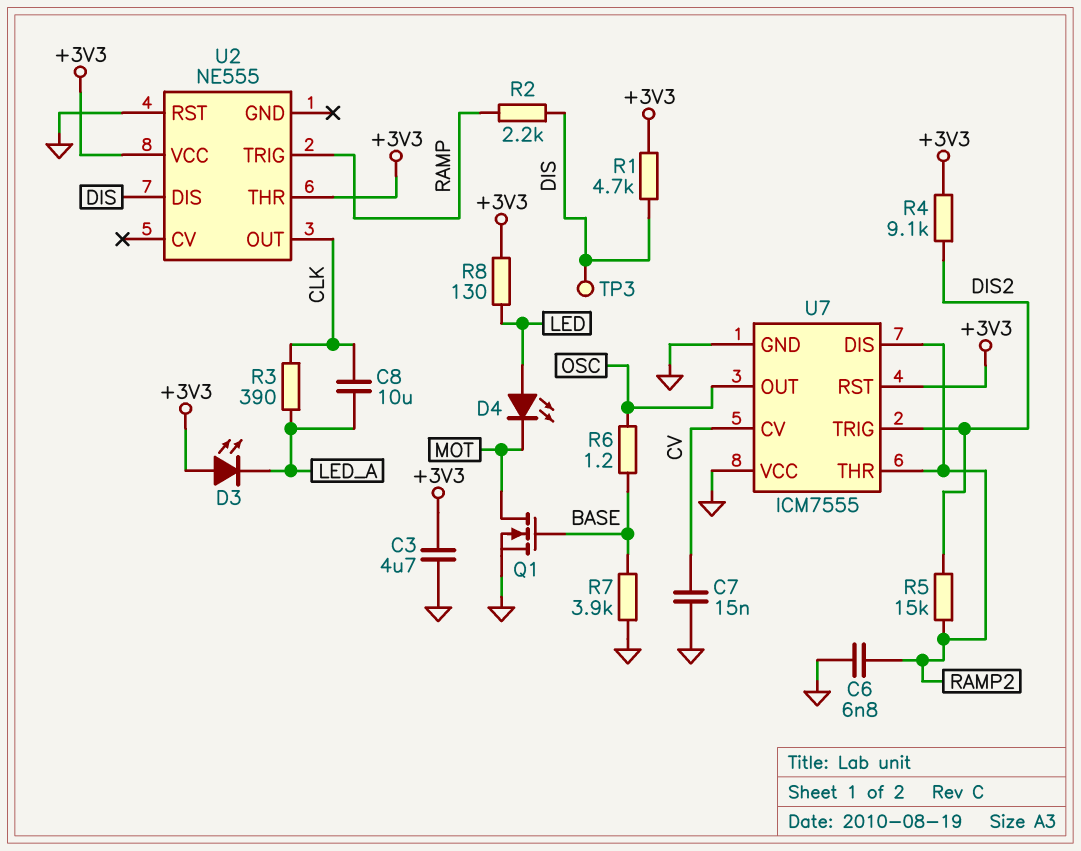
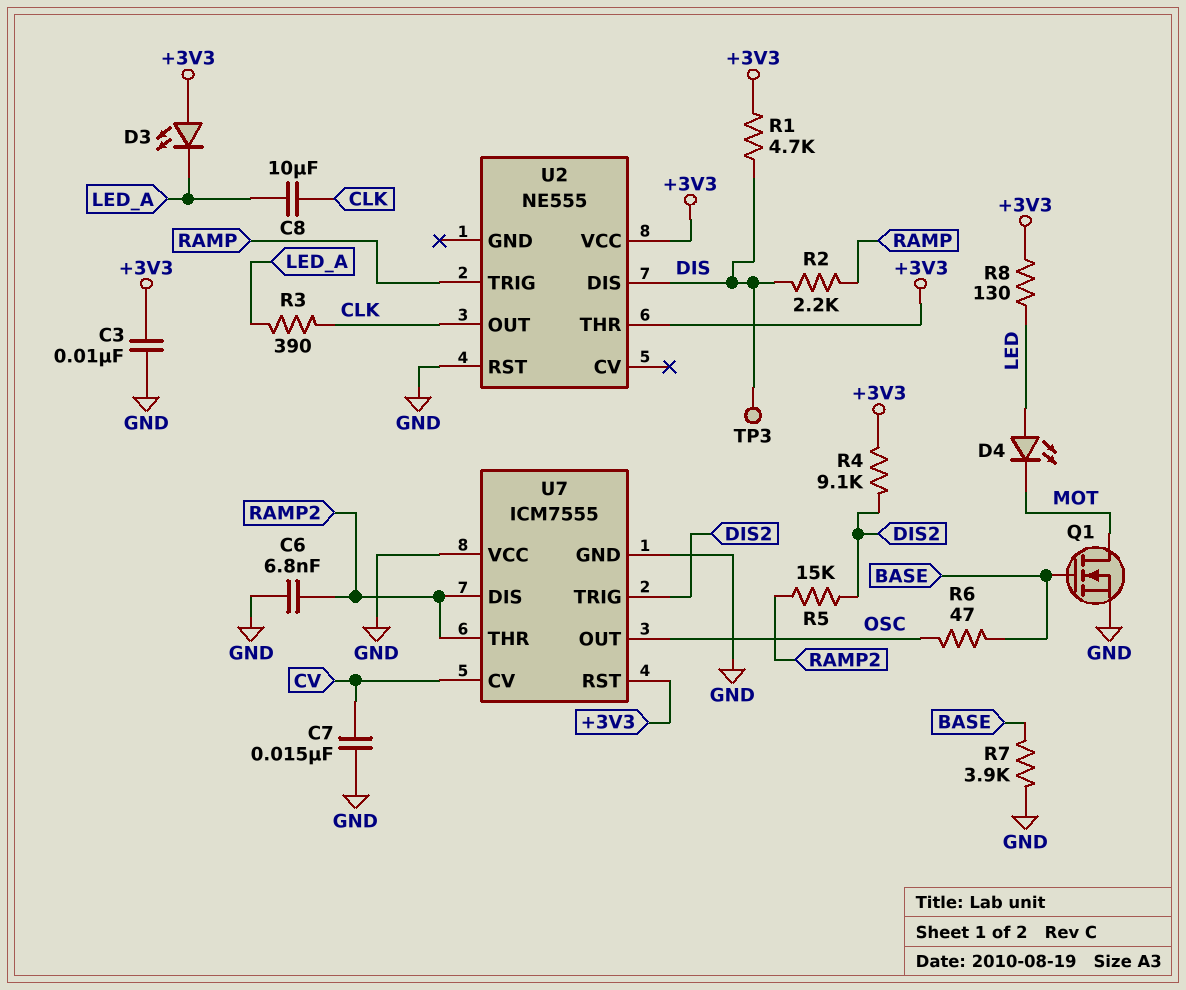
C3: 4.7uF (+3V3, GND) -> 10nF (+3V3, GND)
R6: 1.2 (BASE, OSC) -> 47 (BASE, OSC)

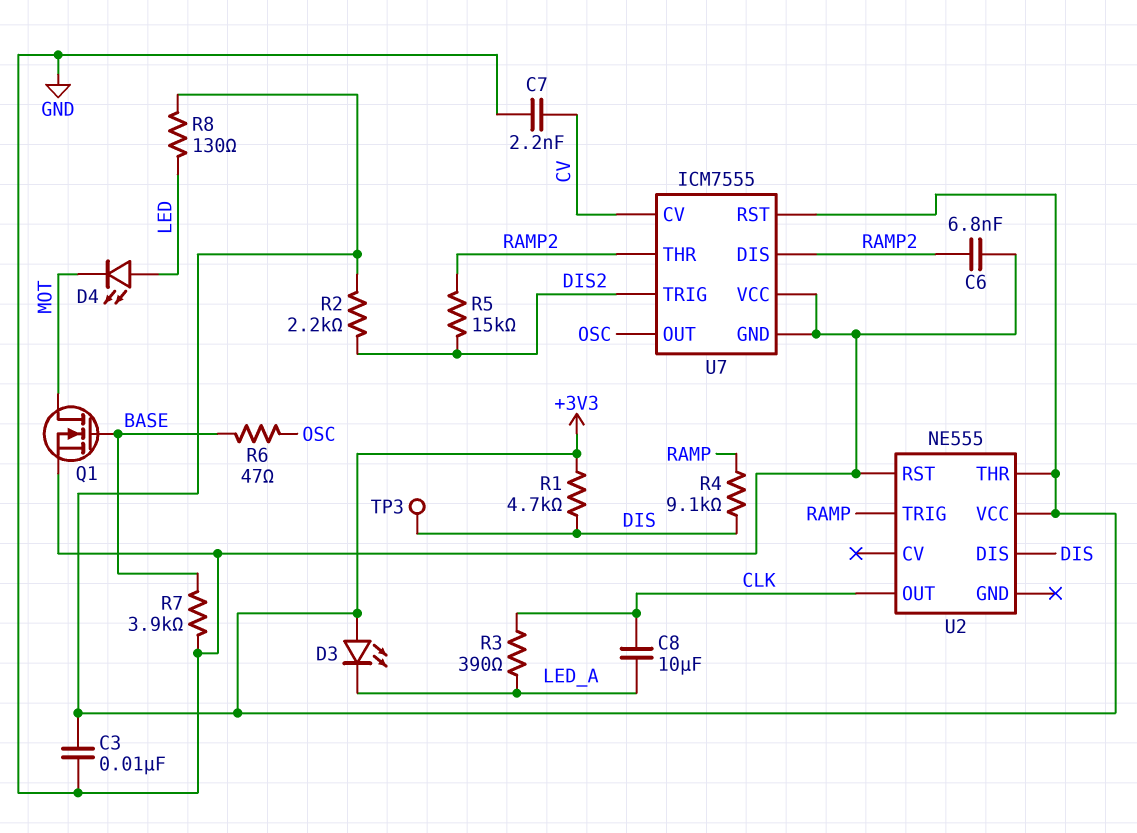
C7: 15nF (CV, GND) -> 2.2nF (CV, GND)
R2: 2.2k (DIS, RAMP) -> 2.2k (+3V3, DIS2)
R4: 9.1k (+3V3, DIS2) -> 9.1k (DIS, RAMP)

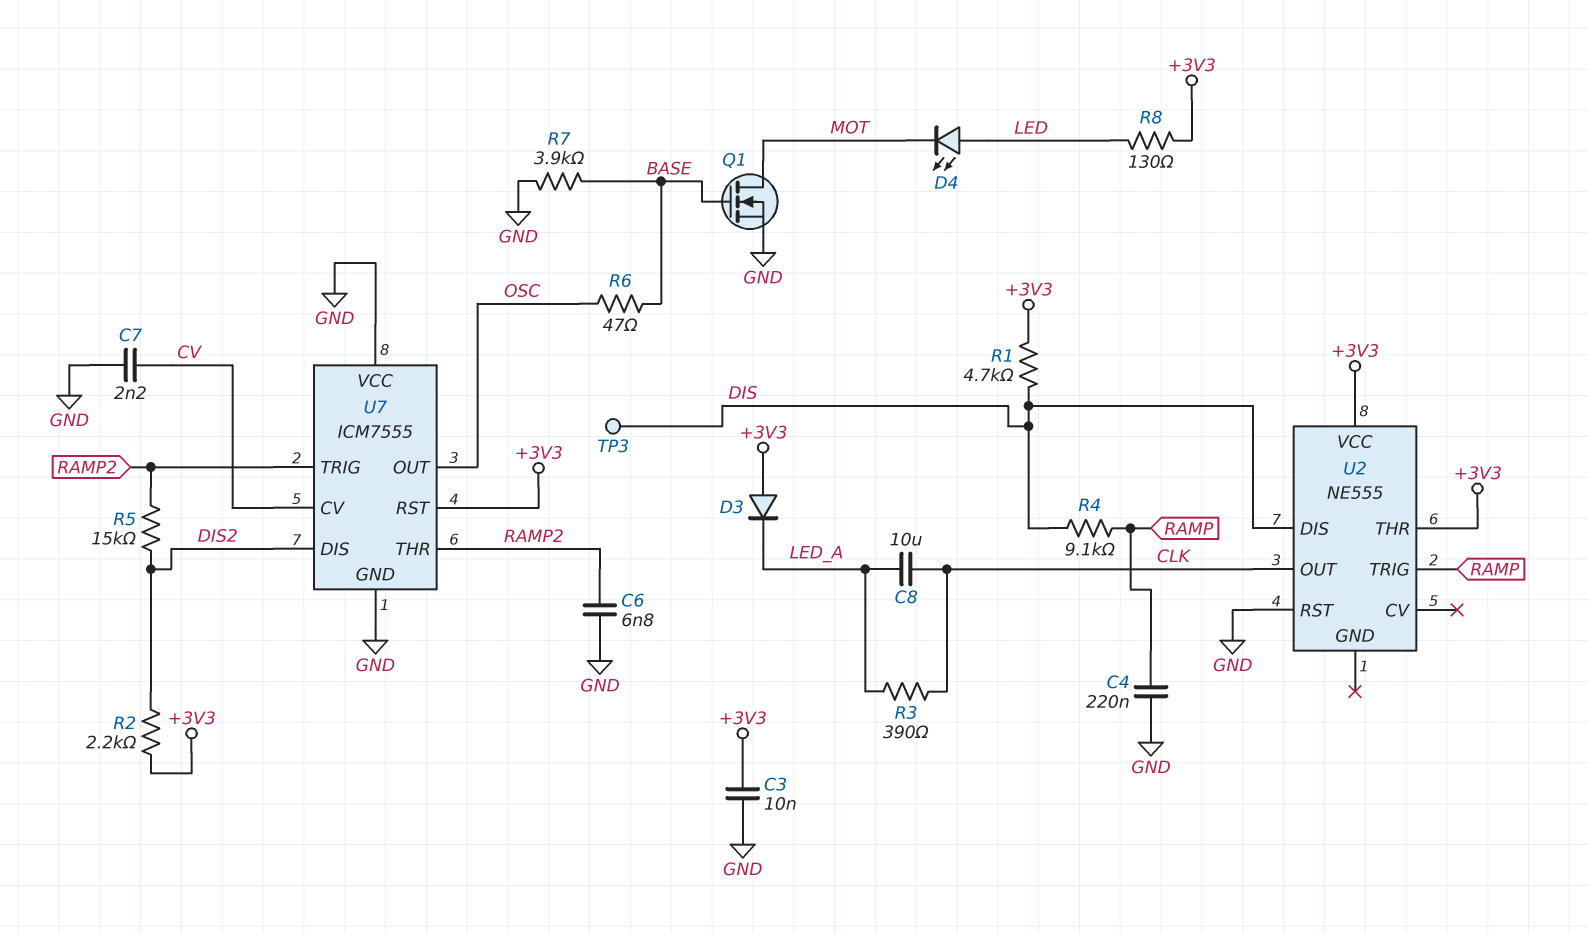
C4: none -> 220nF (GND, RAMP)
D3: LED (A +3V3, K LED_A) -> diode (A +3V3, K LED_A)
U7 pin DIS: RAMP2 -> DIS2
U7 pin TRIG: DIS2 -> RAMP2

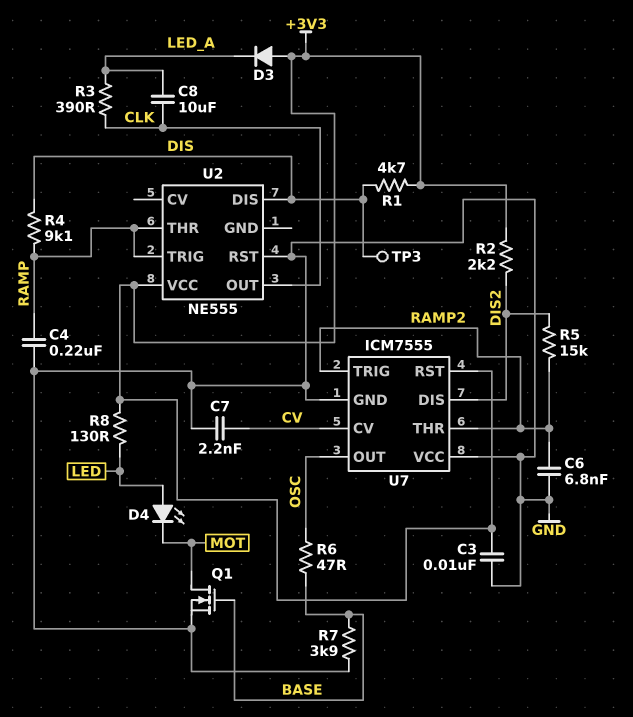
U2 pin THR: +3V3 -> RAMP

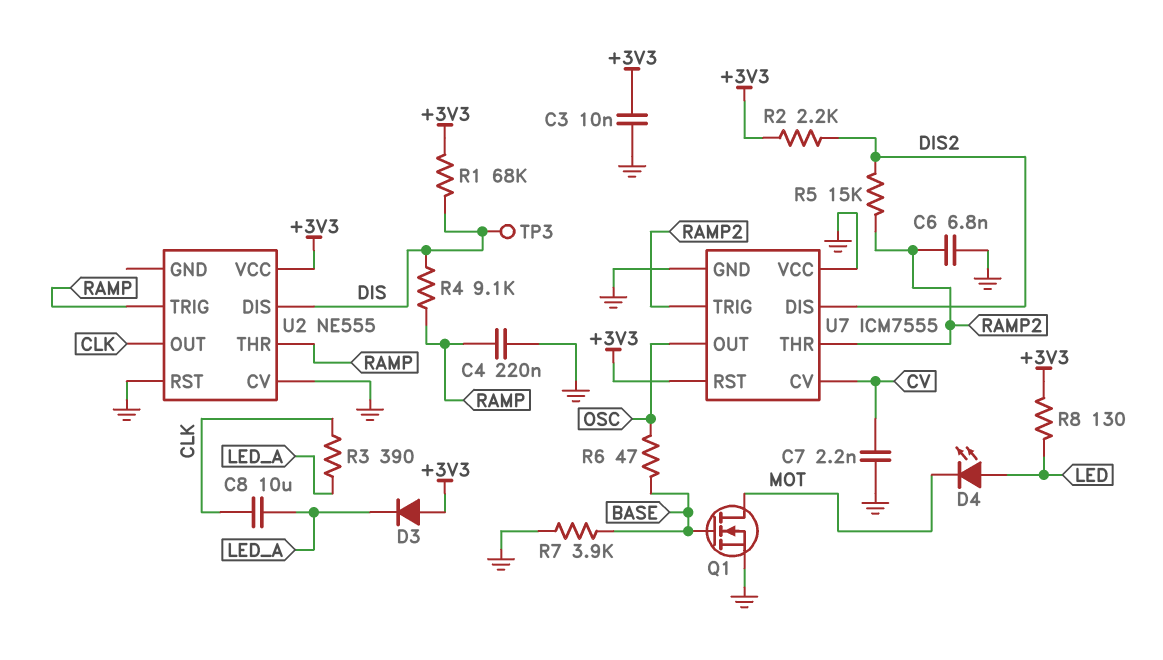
R1: 4.7k (+3V3, DIS) -> 68k (+3V3, DIS)
U2 pin CV: none -> GND

